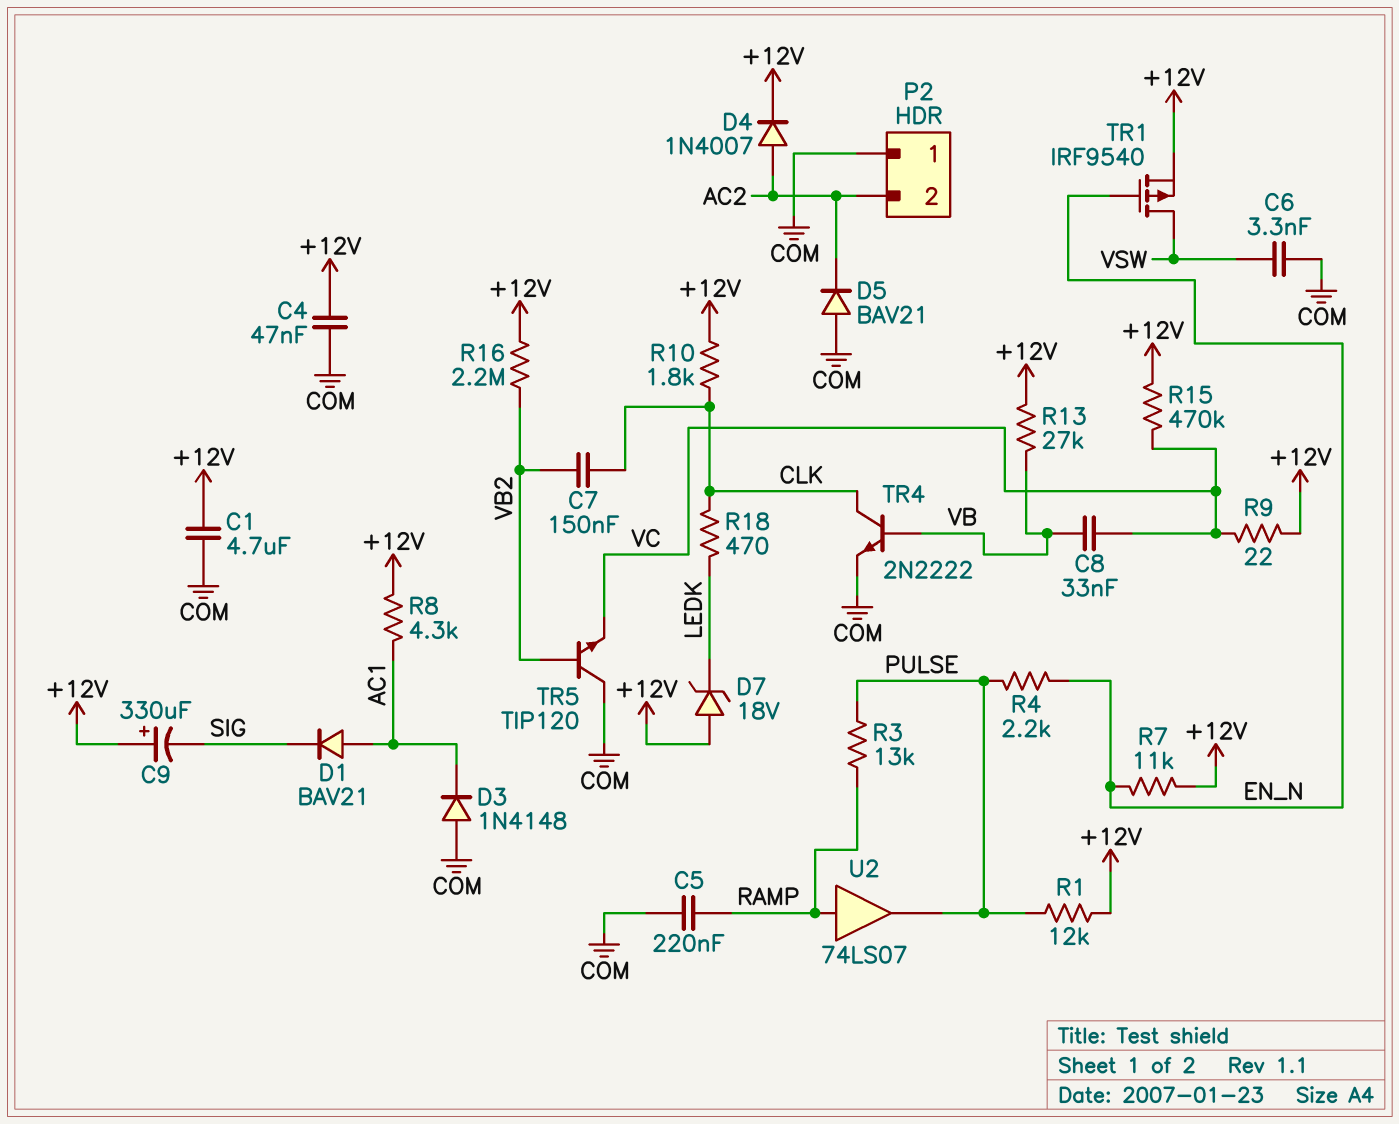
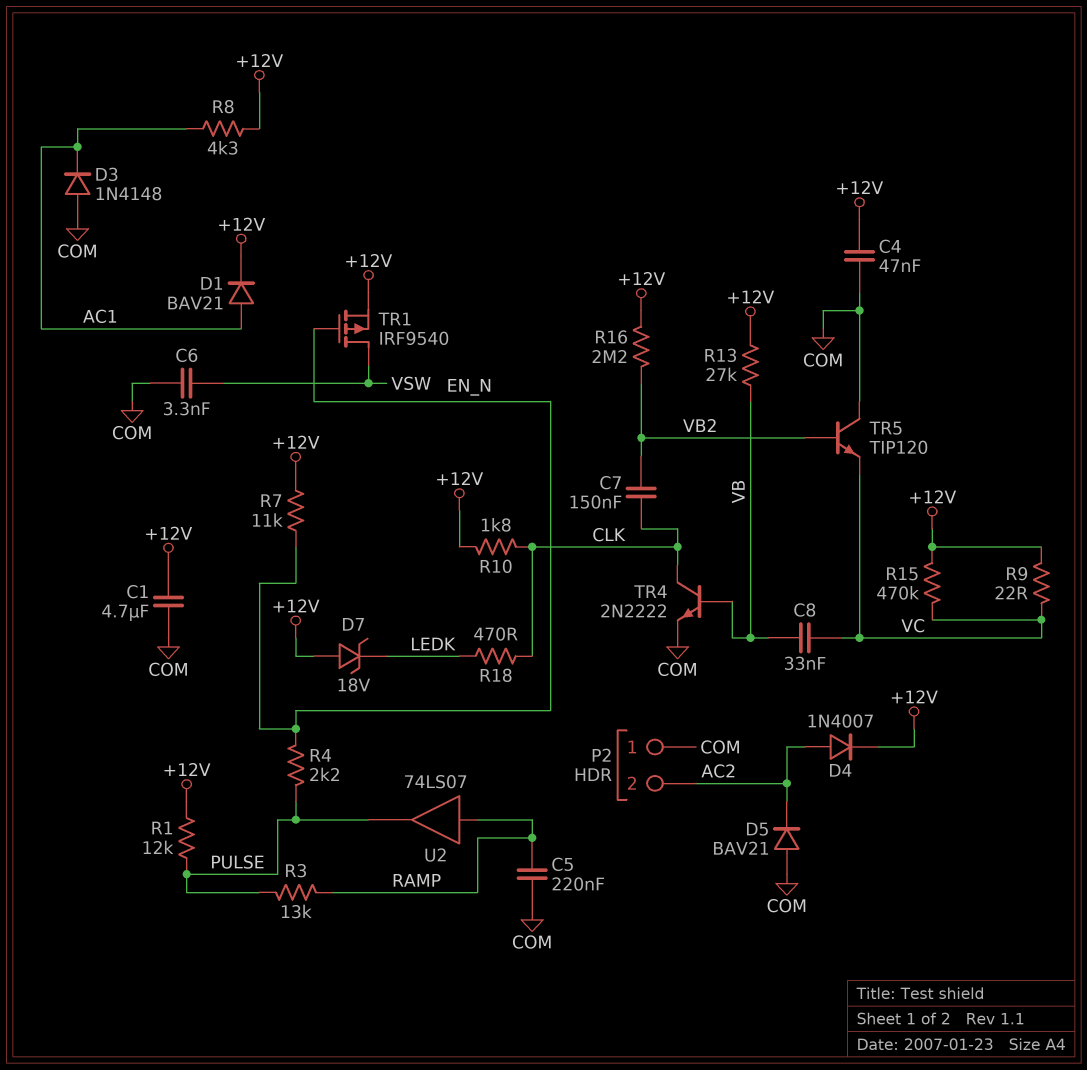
C9: 330uF (plus +12V, minus SIG) -> none
D1: diode BAV21 (A AC1, K SIG) -> diode BAV21 (A AC1, K +12V)

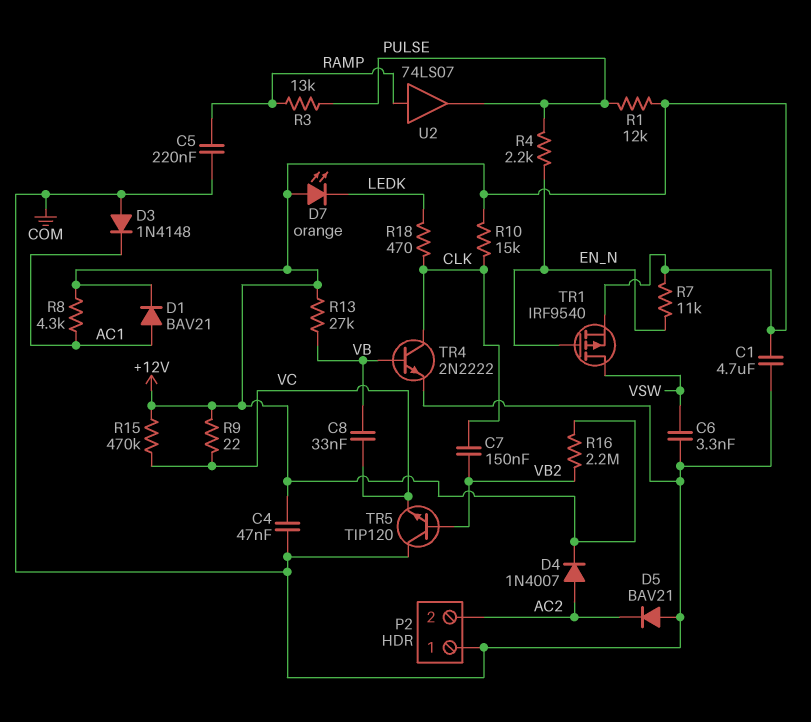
D7: zener 18V (A +12V, K LEDK) -> LED orange (A +12V, K LEDK)
R10: 1.8k (+12V, CLK) -> 15k (+12V, CLK)

